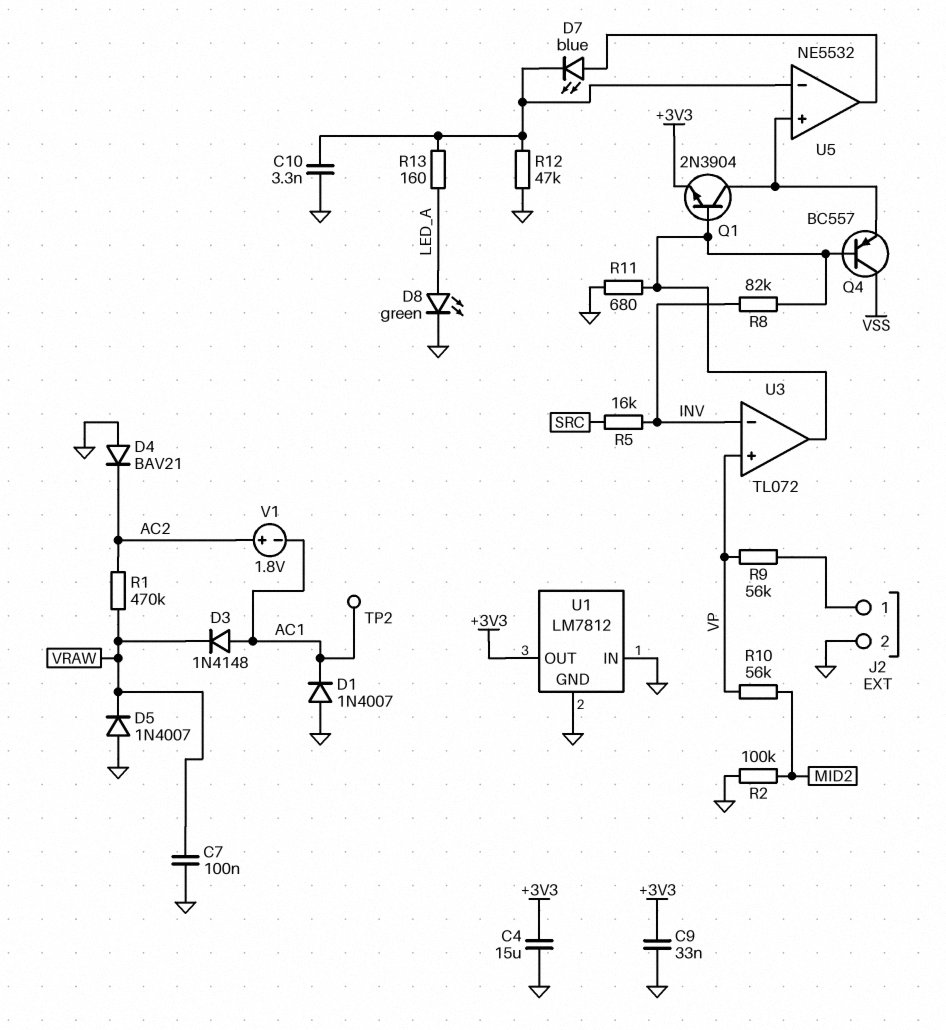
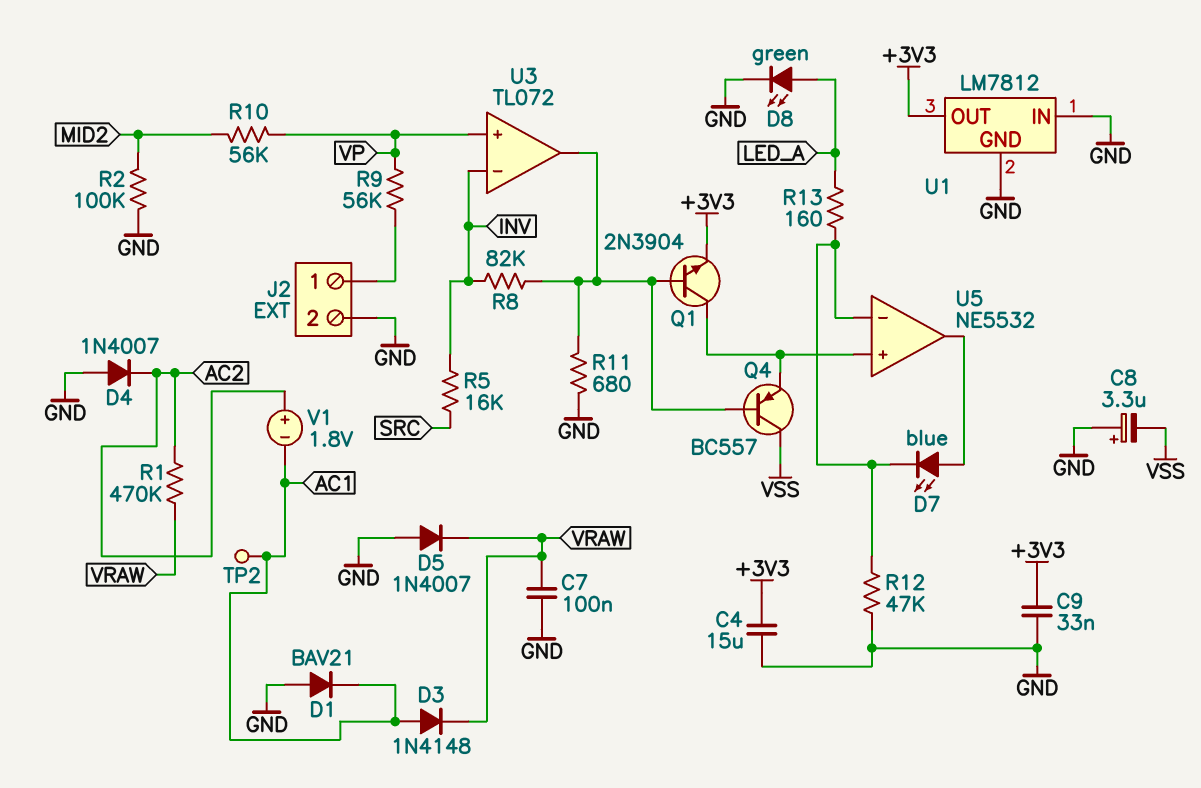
C8: none -> 3.3uF (plus GND, minus VSS)
C10: 3.3nF (GND, U5/in-) -> none
D1: diode 1N4007 (A GND, K AC1) -> diode BAV21 (A GND, K AC1)
D4: diode BAV21 (A GND, K AC2) -> diode 1N4007 (A GND, K AC2)

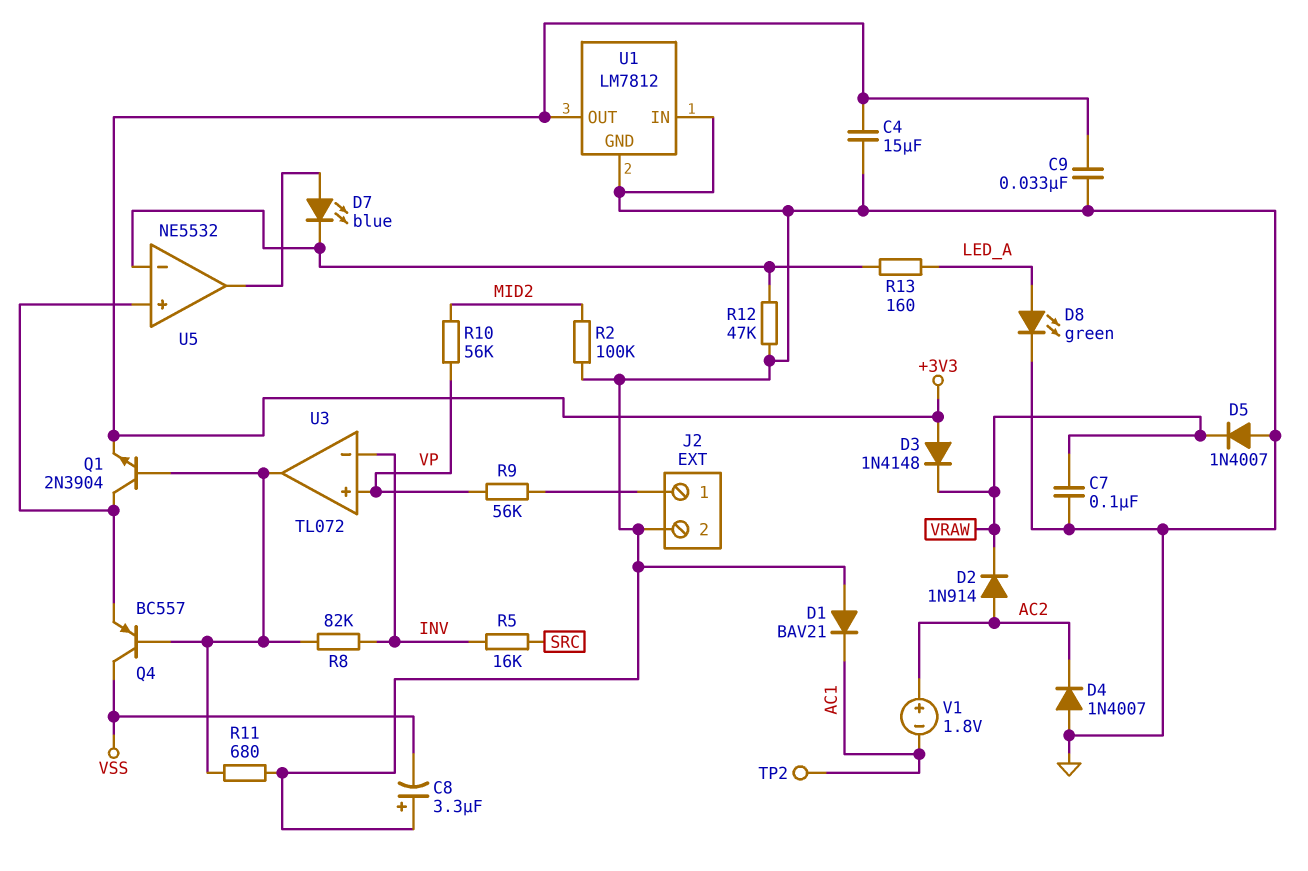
D2: none -> diode 1N914 (A AC2, K VRAW)
D3: diode 1N4148 (A AC1, K VRAW) -> diode 1N4148 (A +3V3, K VRAW)
R1: 470k (AC2, VRAW) -> none

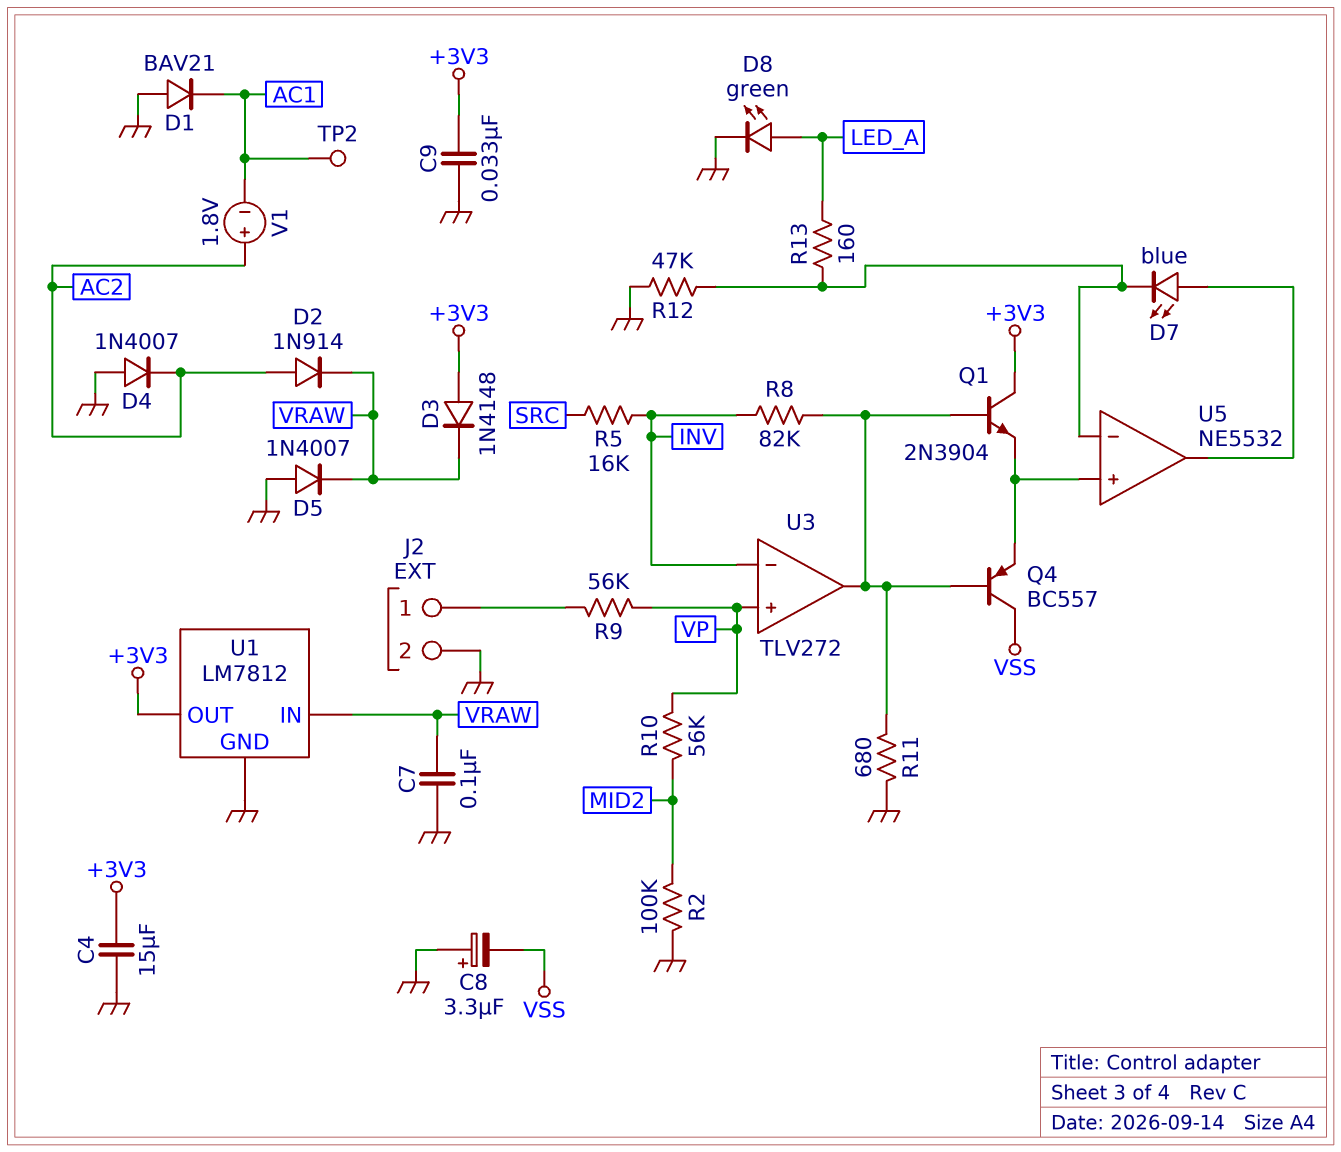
Q1: NPN 2N3904 (B U3/out, C U5/in+, E +3V3) -> NPN 2N3904 (B U3/out, C +3V3, E U5/in+)
U1 pin IN: GND -> VRAW
U3: TL072 -> TLV272

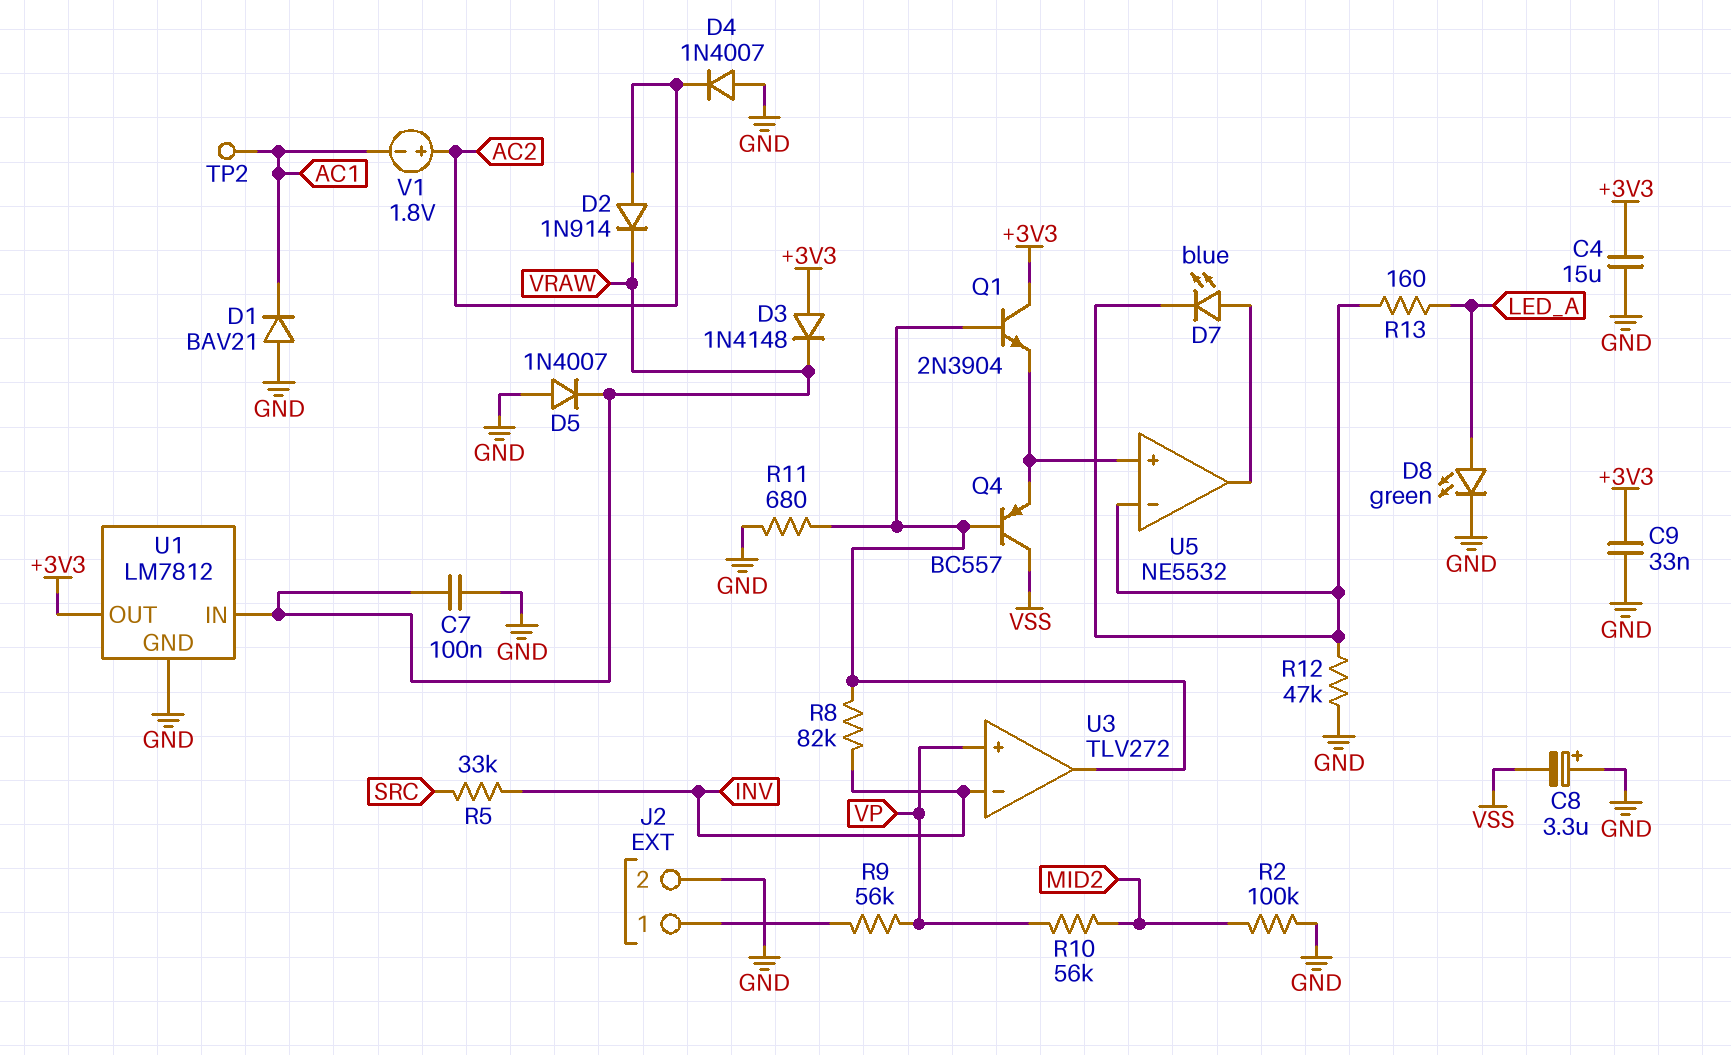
R5: 16k (INV, SRC) -> 33k (INV, SRC)

